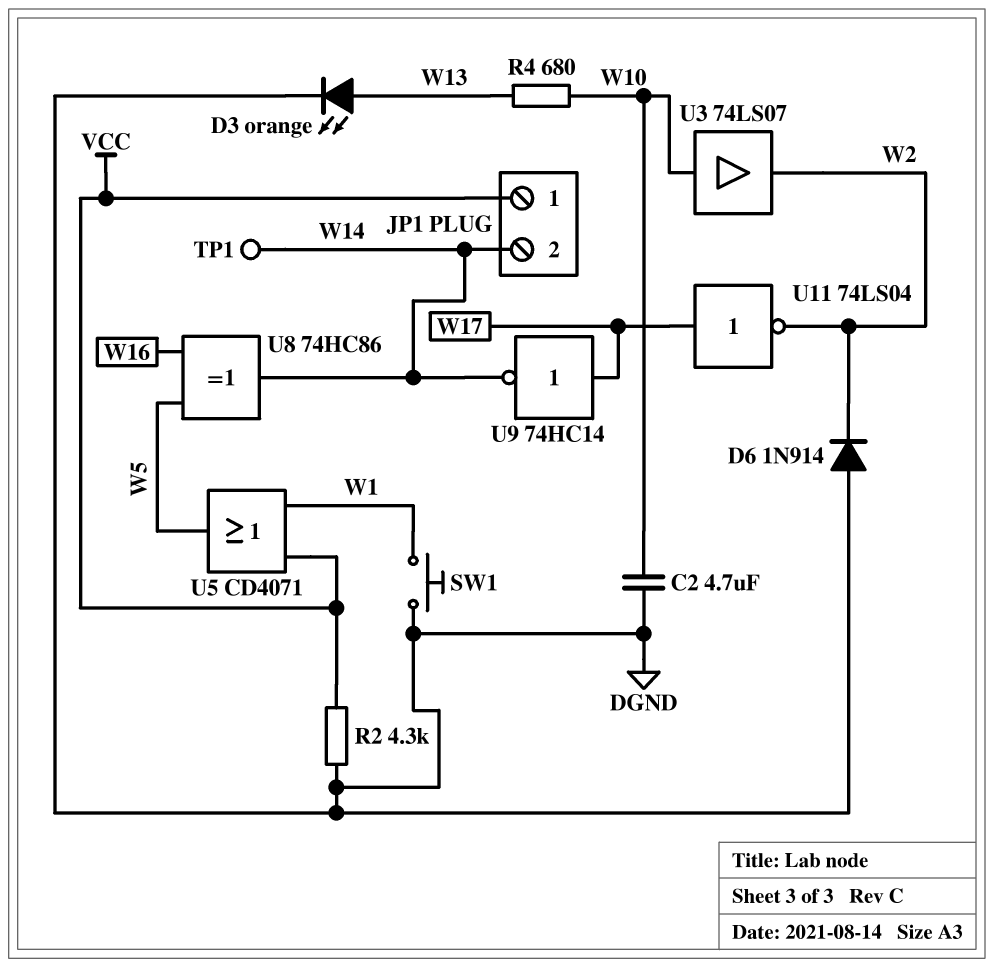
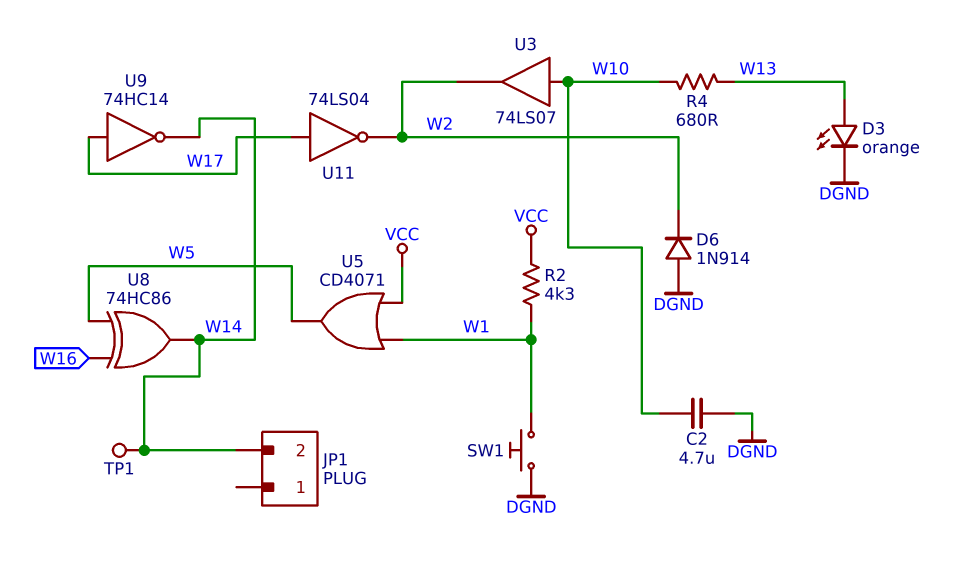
JP1 pin 1: VCC -> none
R2: 4.3k (DGND, VCC) -> 4.3k (VCC, W1)

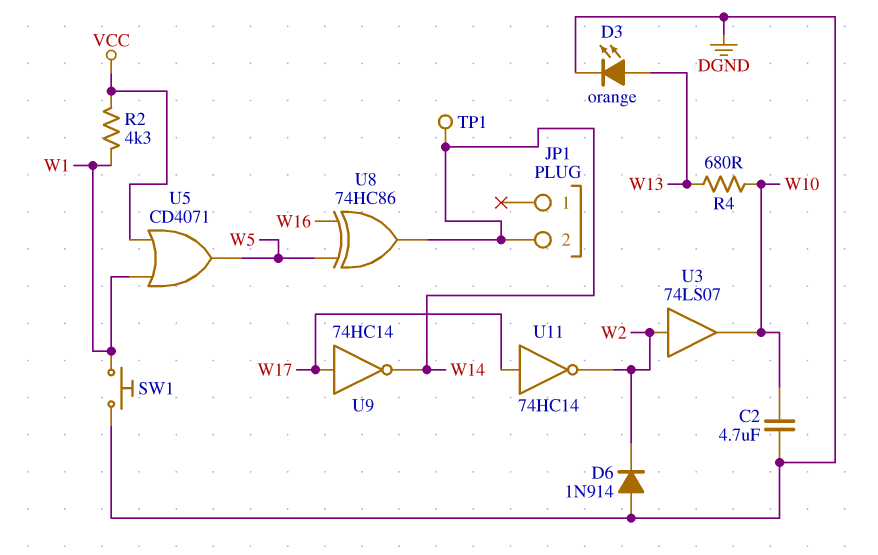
U3: buffer 74LS07 (in W10, out W2) -> buffer 74LS07 (in W2, out W10)
U11: NOT 74LS04 (in W17, out W2) -> NOT 74HC14 (in W17, out W2)

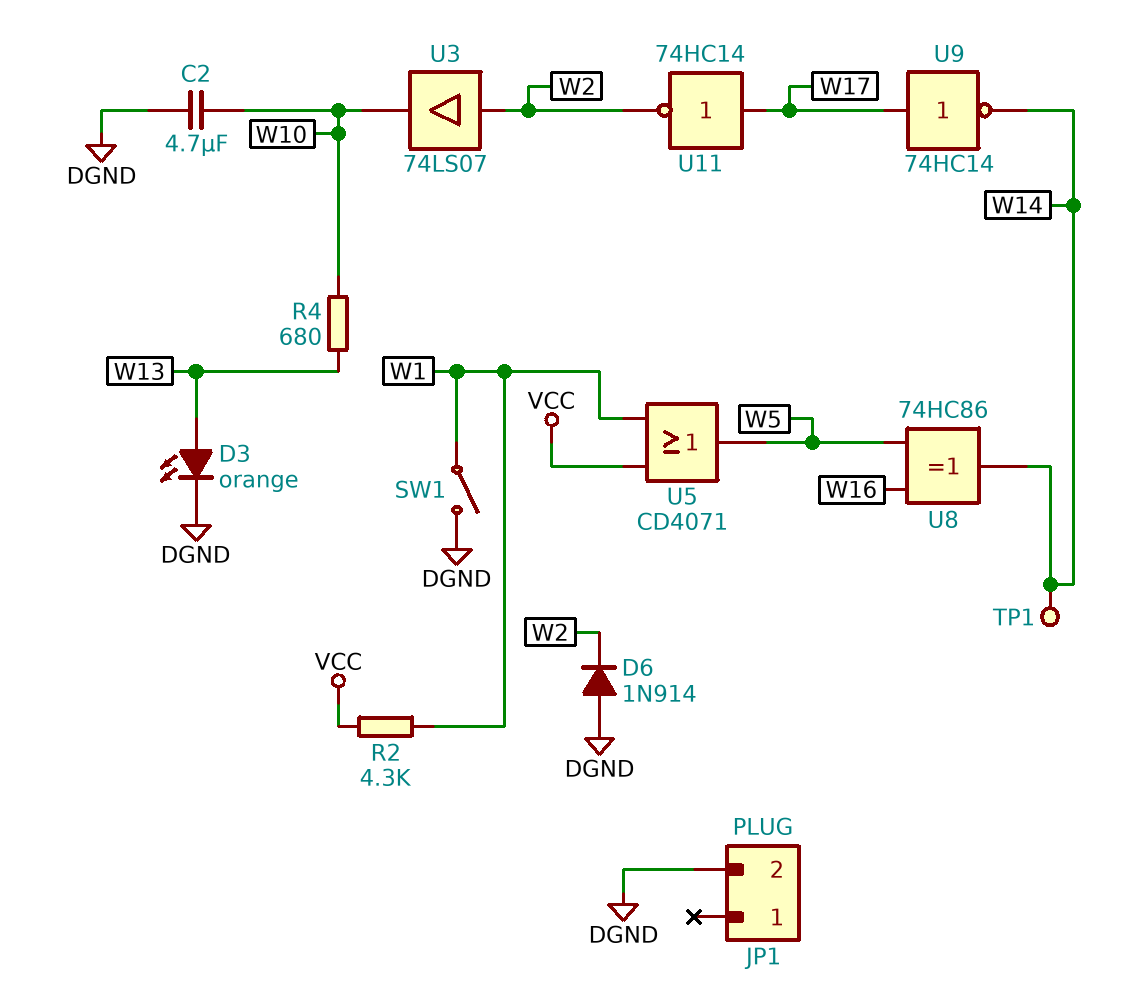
JP1 pin 2: W14 -> DGND
SW1: button (DGND, W1) -> switch (DGND, W1)

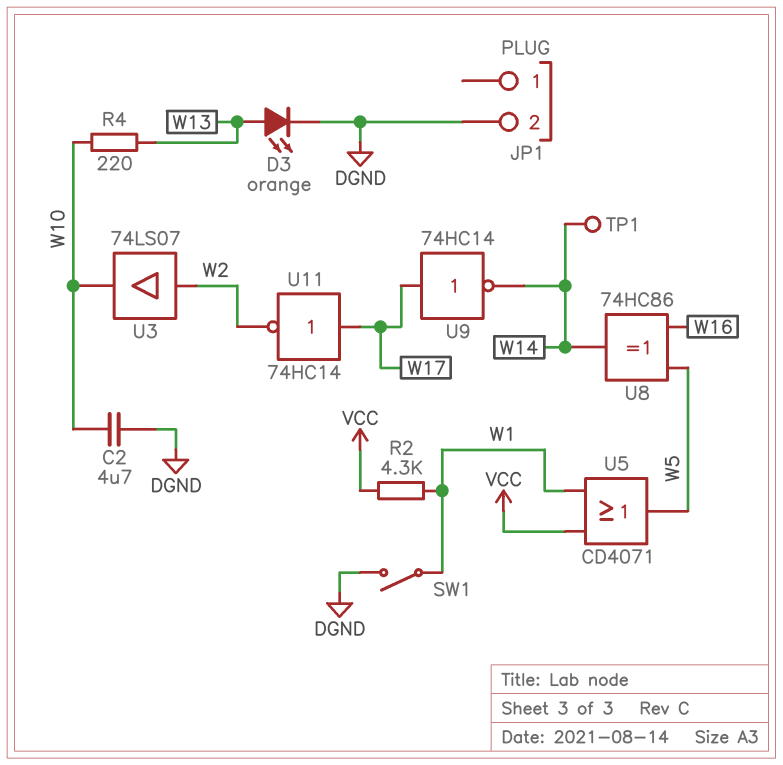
D6: diode 1N914 (A DGND, K W2) -> none
R4: 680 (W10, W13) -> 220 (W10, W13)

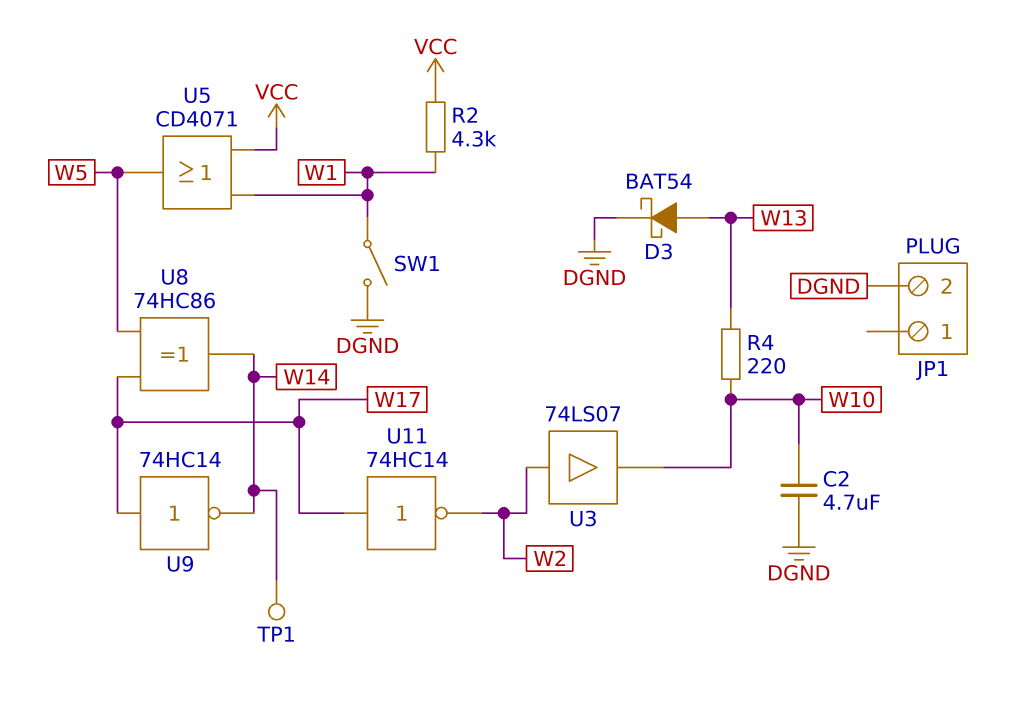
D3: LED orange (A W13, K DGND) -> schottky BAT54 (A W13, K DGND)
U8: XOR 74HC86 (in W5, in W16, out W14) -> XOR 74HC86 (in W5, in W17, out W14)

